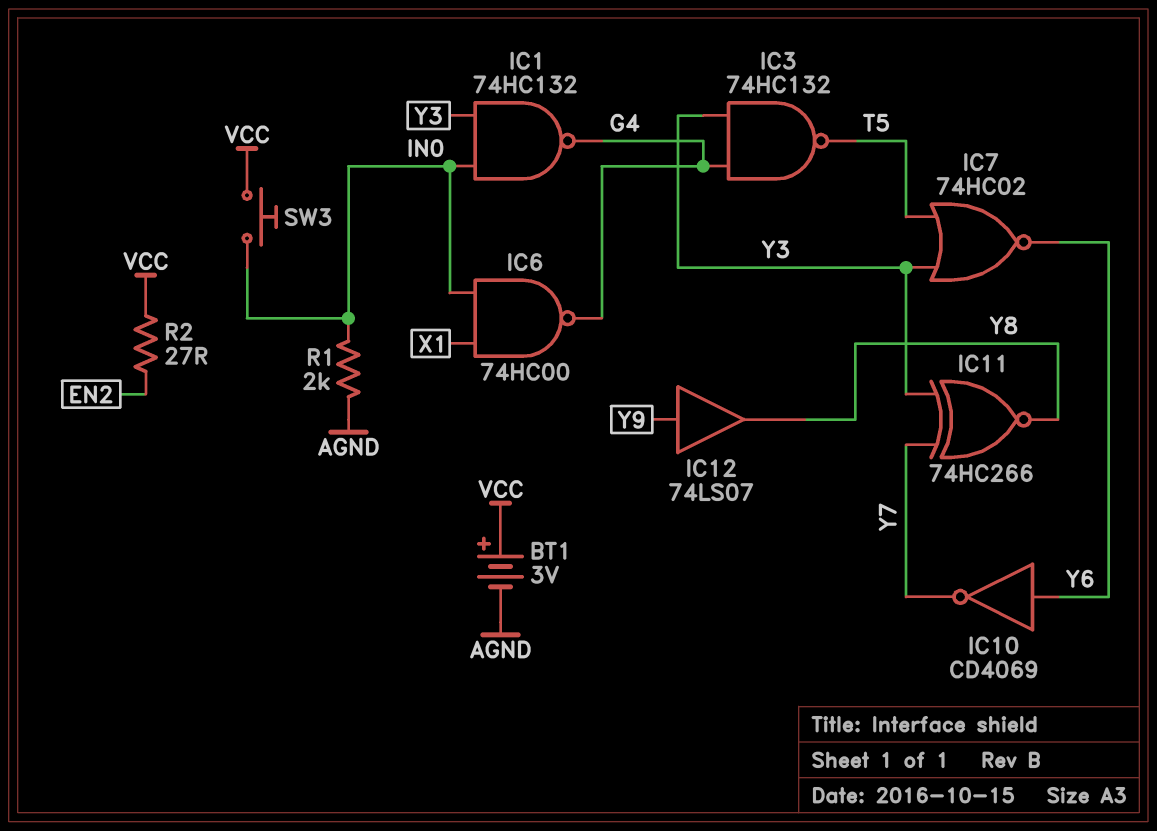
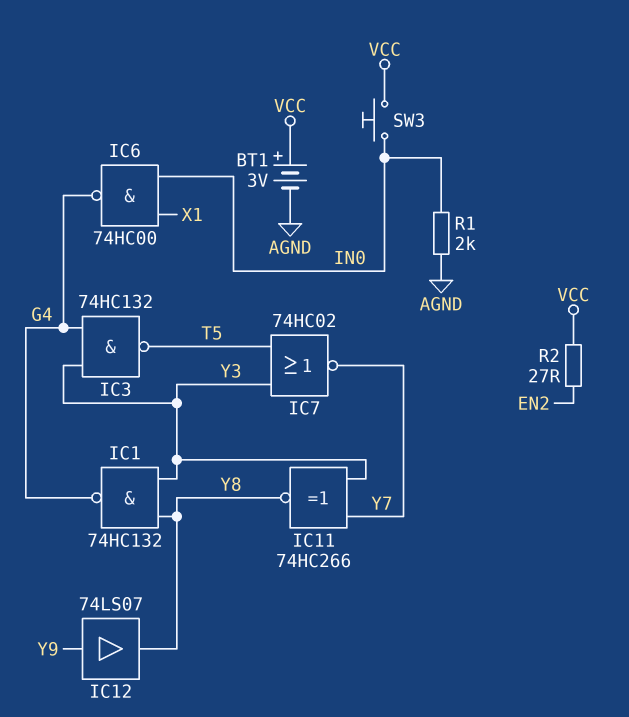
IC1: NAND 74HC132 (in IN0, in Y3, out G4) -> NAND 74HC132 (in Y3, in Y8, out G4)
IC7: NOR 74HC02 (in T5, in Y3, out Y6) -> NOR 74HC02 (in T5, in Y3, out Y7)
IC10: NOT CD4069 (in Y6, out Y7) -> none

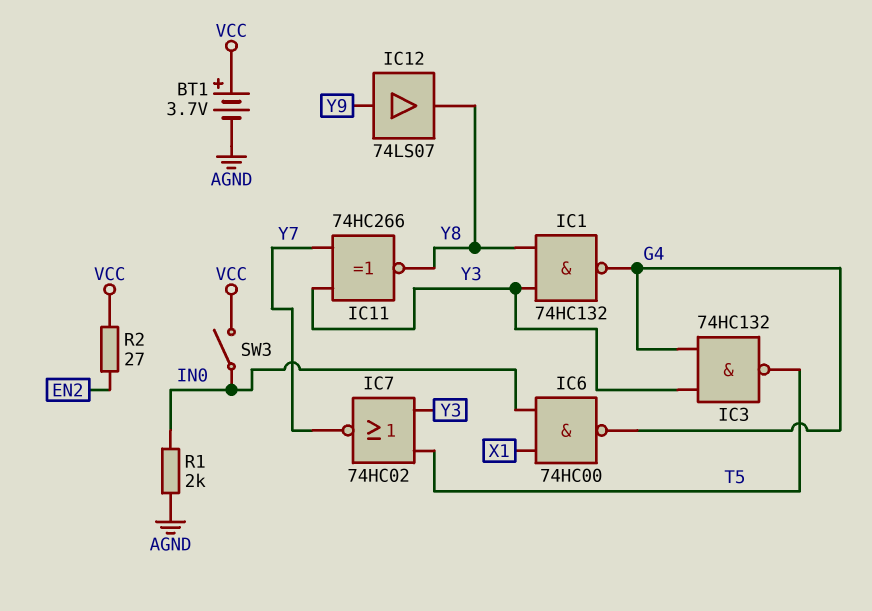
BT1: 3V (plus VCC, minus AGND) -> 3.7V (plus VCC, minus AGND)
SW3: button (IN0, VCC) -> switch (IN0, VCC)

